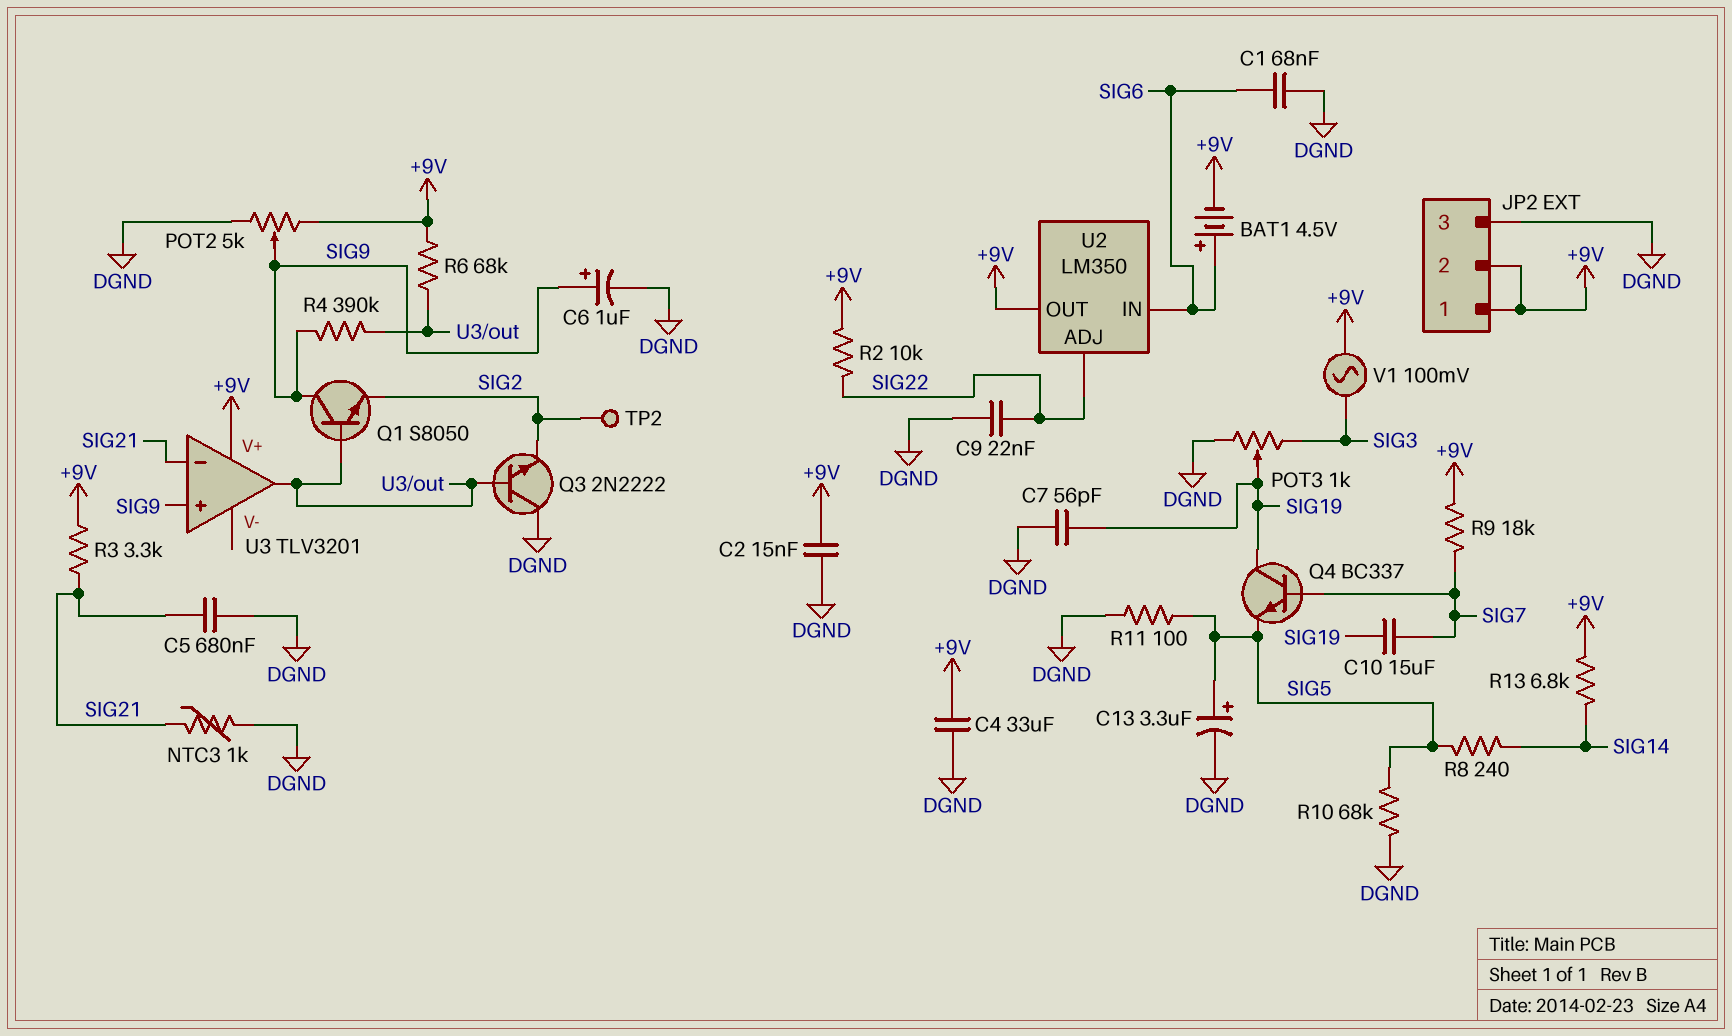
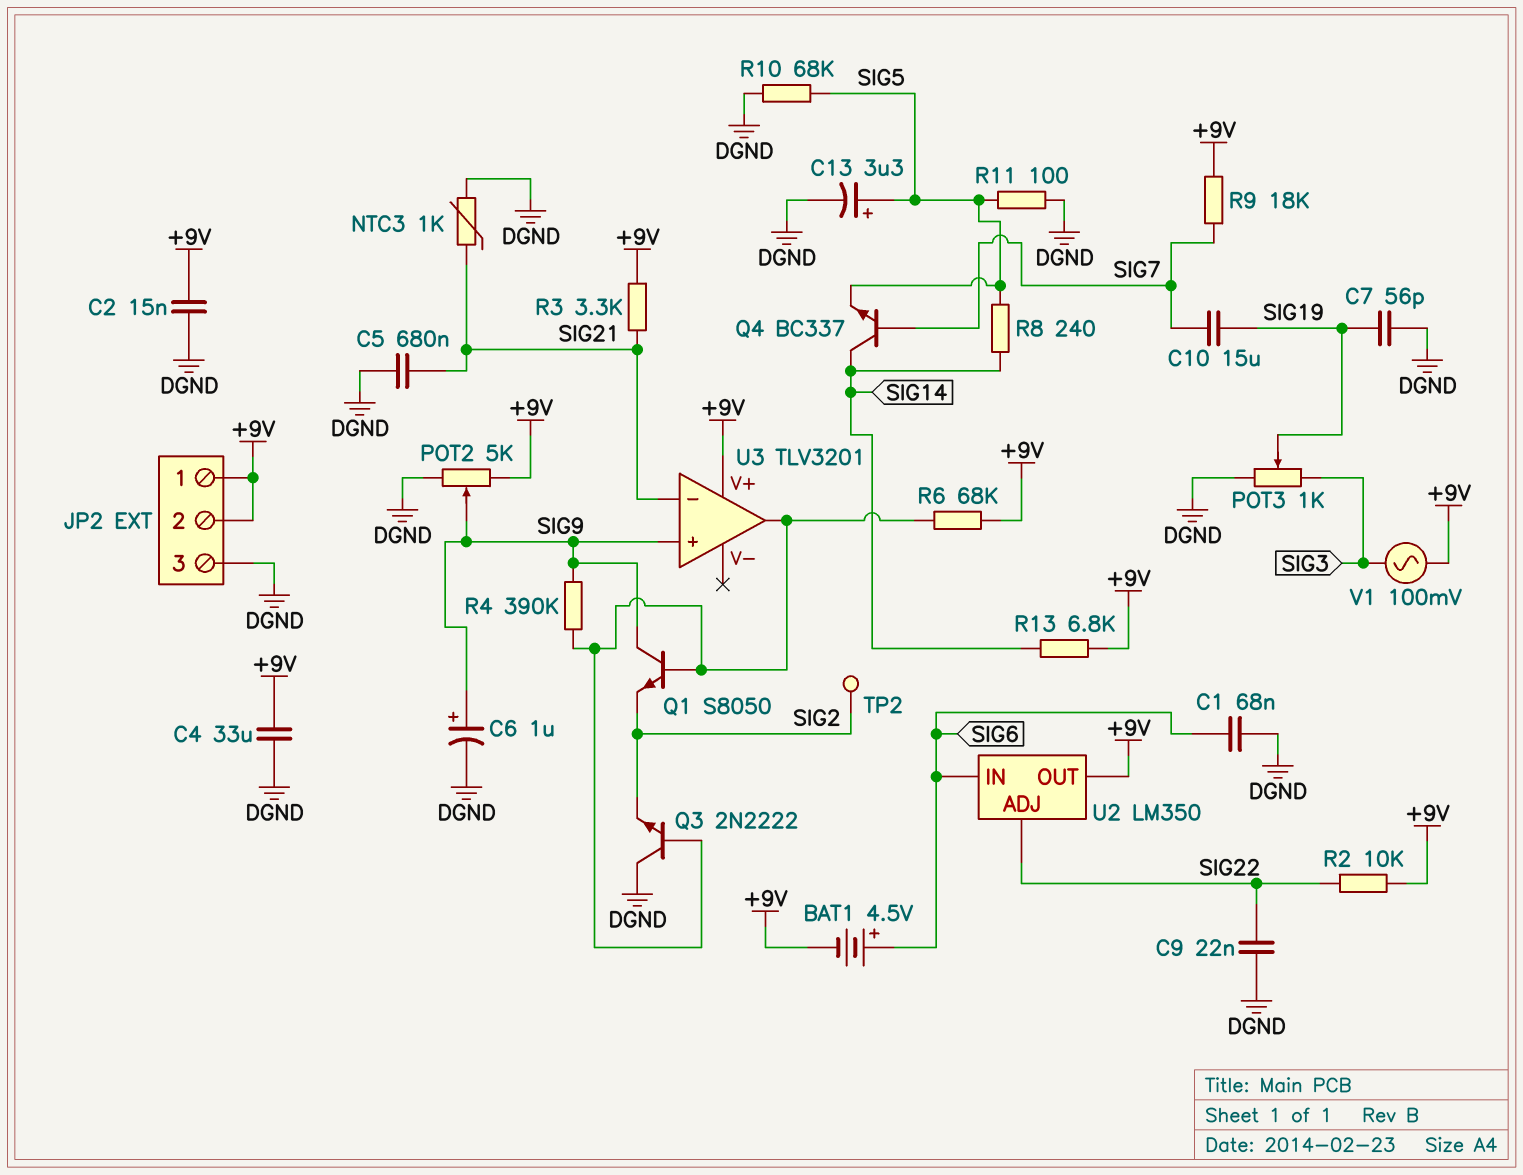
Q4: NPN BC337 (B SIG7, C SIG19, E SIG5) -> NPN BC337 (B SIG7, C SIG14, E SIG5)

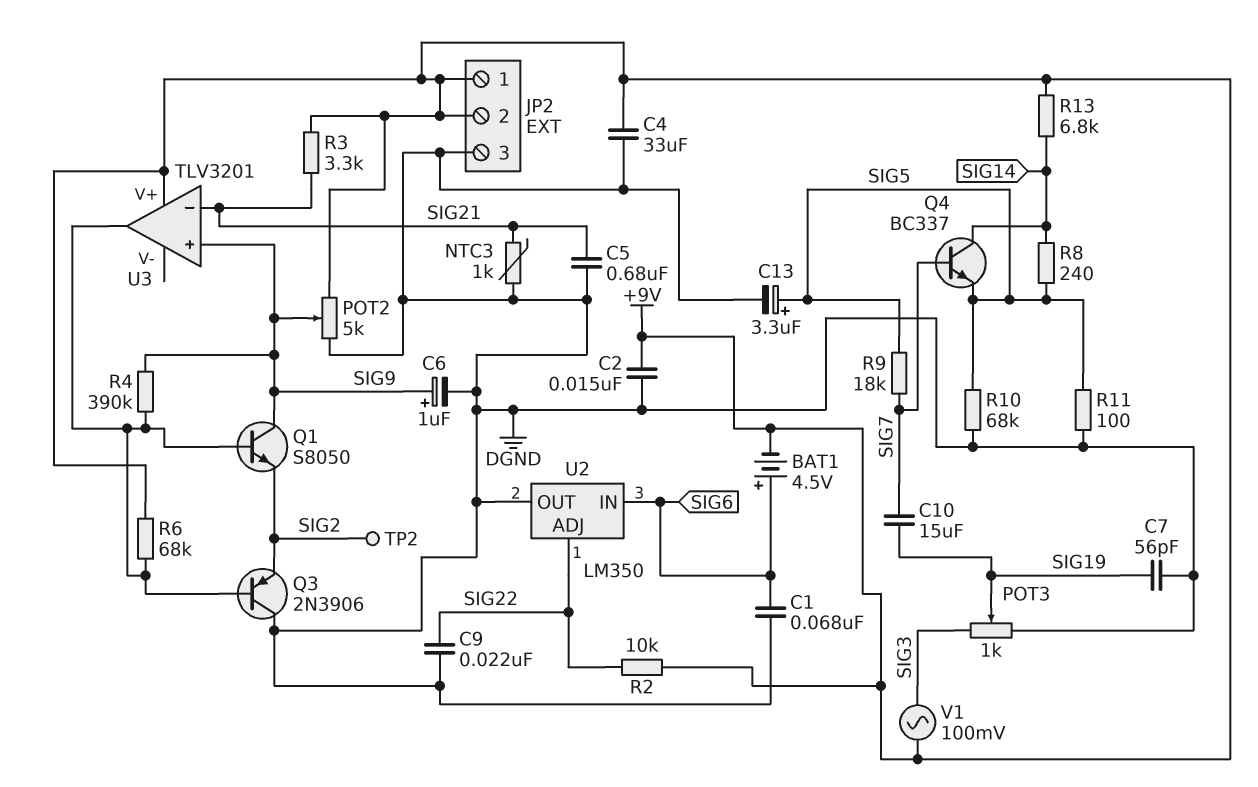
Q3: NPN 2N2222 (B U3/out, C DGND, E SIG2) -> PNP 2N3906 (B U3/out, C DGND, E SIG2)
R9: 18k (+9V, SIG7) -> 18k (SIG5, SIG7)
U2 pin OUT: +9V -> DGND

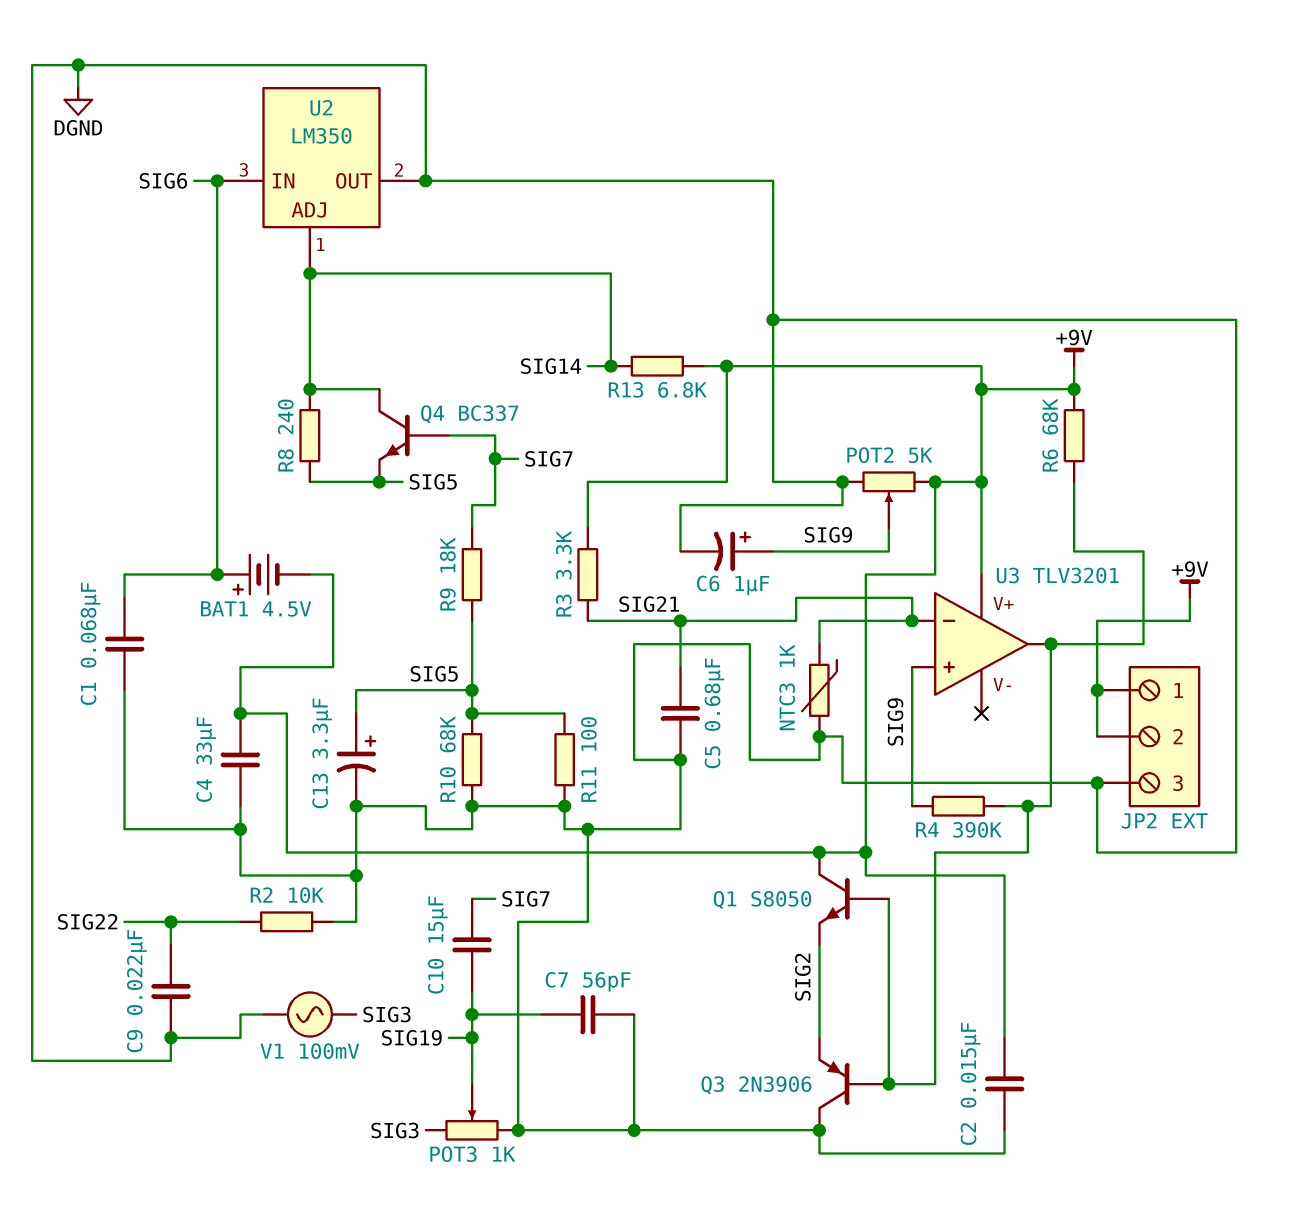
Q1: NPN S8050 (B U3/out, C SIG9, E SIG2) -> NPN S8050 (B U3/out, C +9V, E SIG2)
R2: 10k (+9V, SIG22) -> 10k (DGND, SIG22)
TP2: test point (SIG2) -> none
U2 pin ADJ: SIG22 -> SIG14
V1: AC 100mV (+9V, SIG3) -> AC 100mV (DGND, SIG3)

